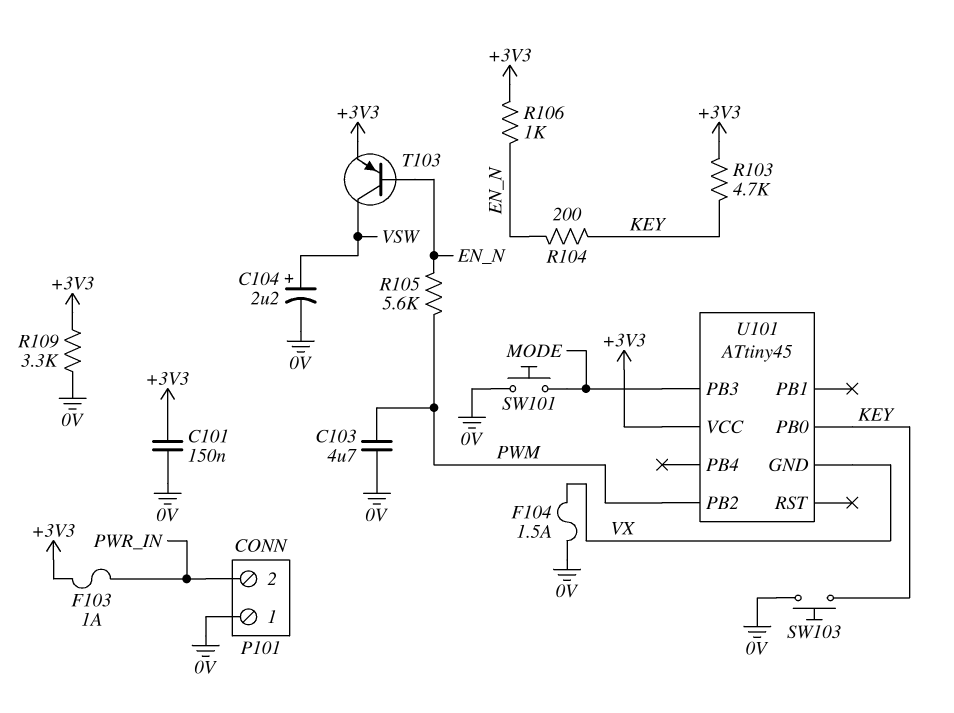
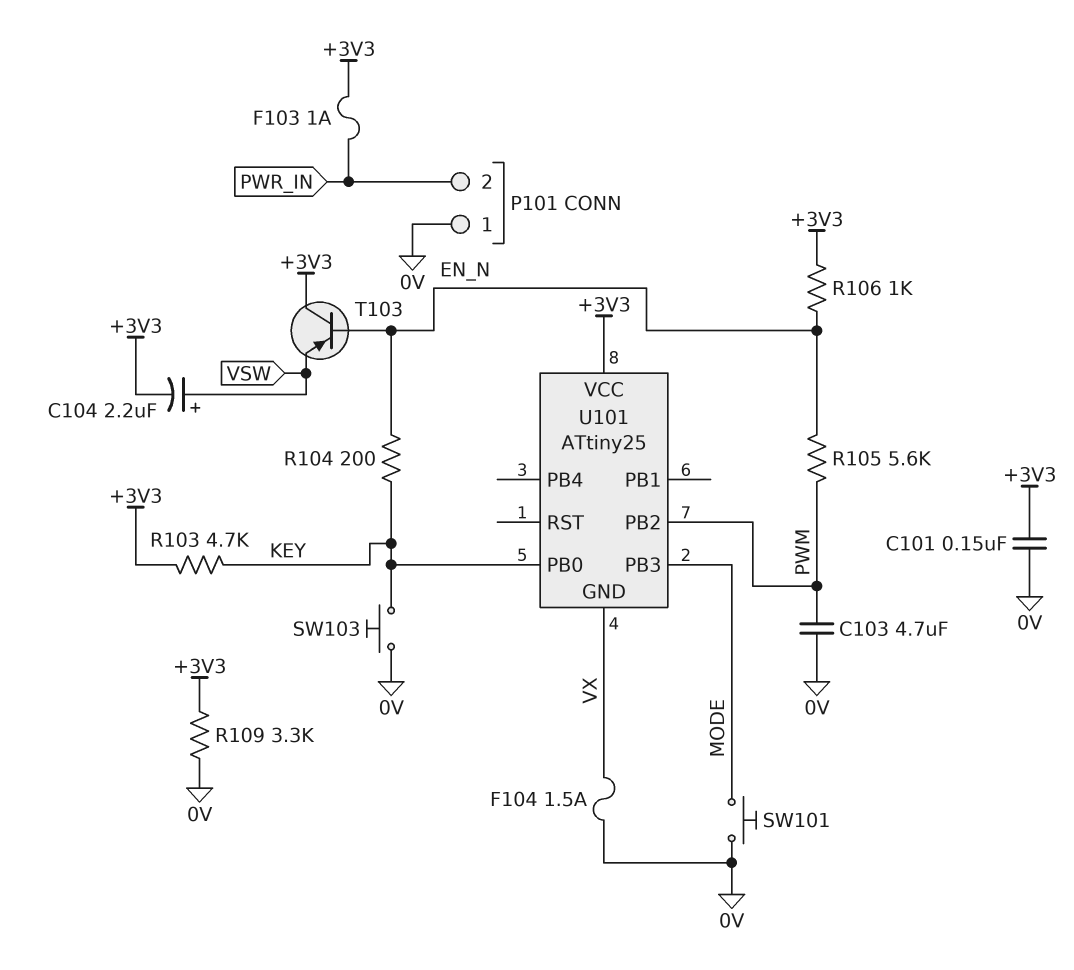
C104: 2.2uF (plus VSW, minus 0V) -> 2.2uF (plus VSW, minus +3V3)
T103: PNP (B EN_N, C VSW, E +3V3) -> PNP (B EN_N, C +3V3, E VSW)
U101: ATtiny45 -> ATtiny25

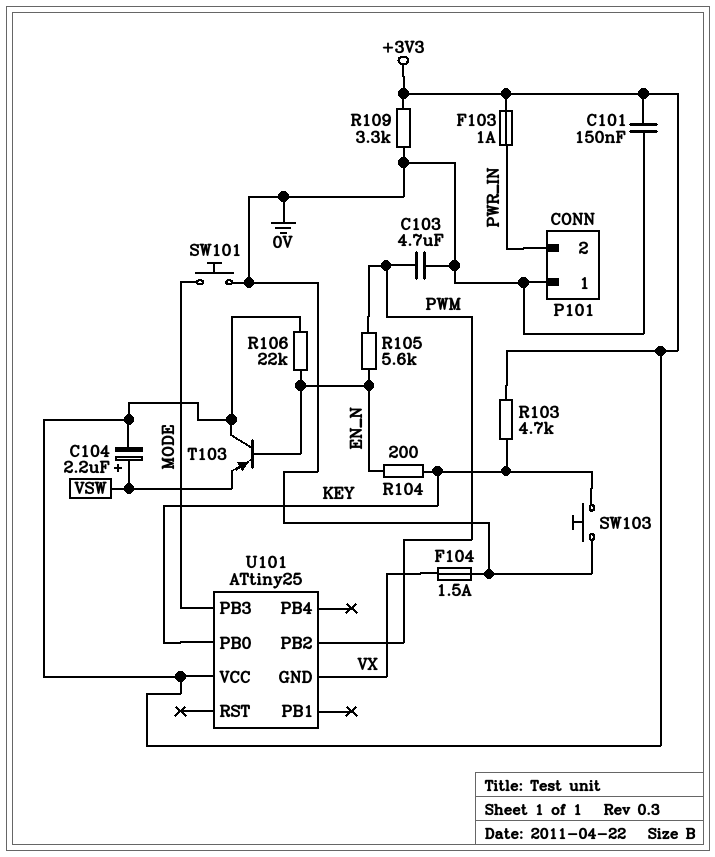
R106: 1k (+3V3, EN_N) -> 22k (+3V3, EN_N)

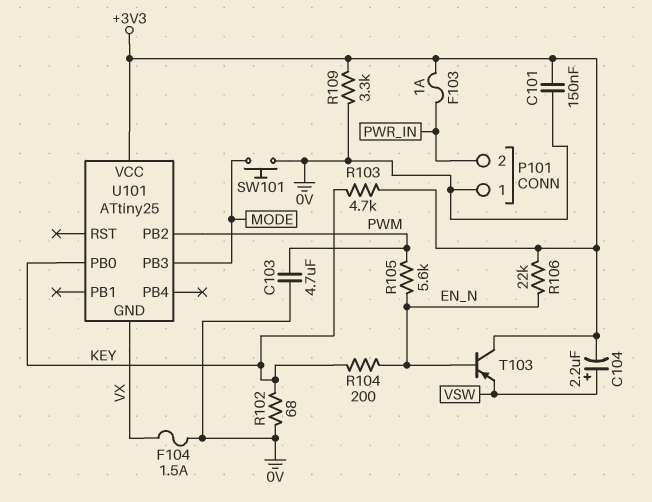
R102: none -> 68 (0V, KEY)
SW103: button (0V, KEY) -> none

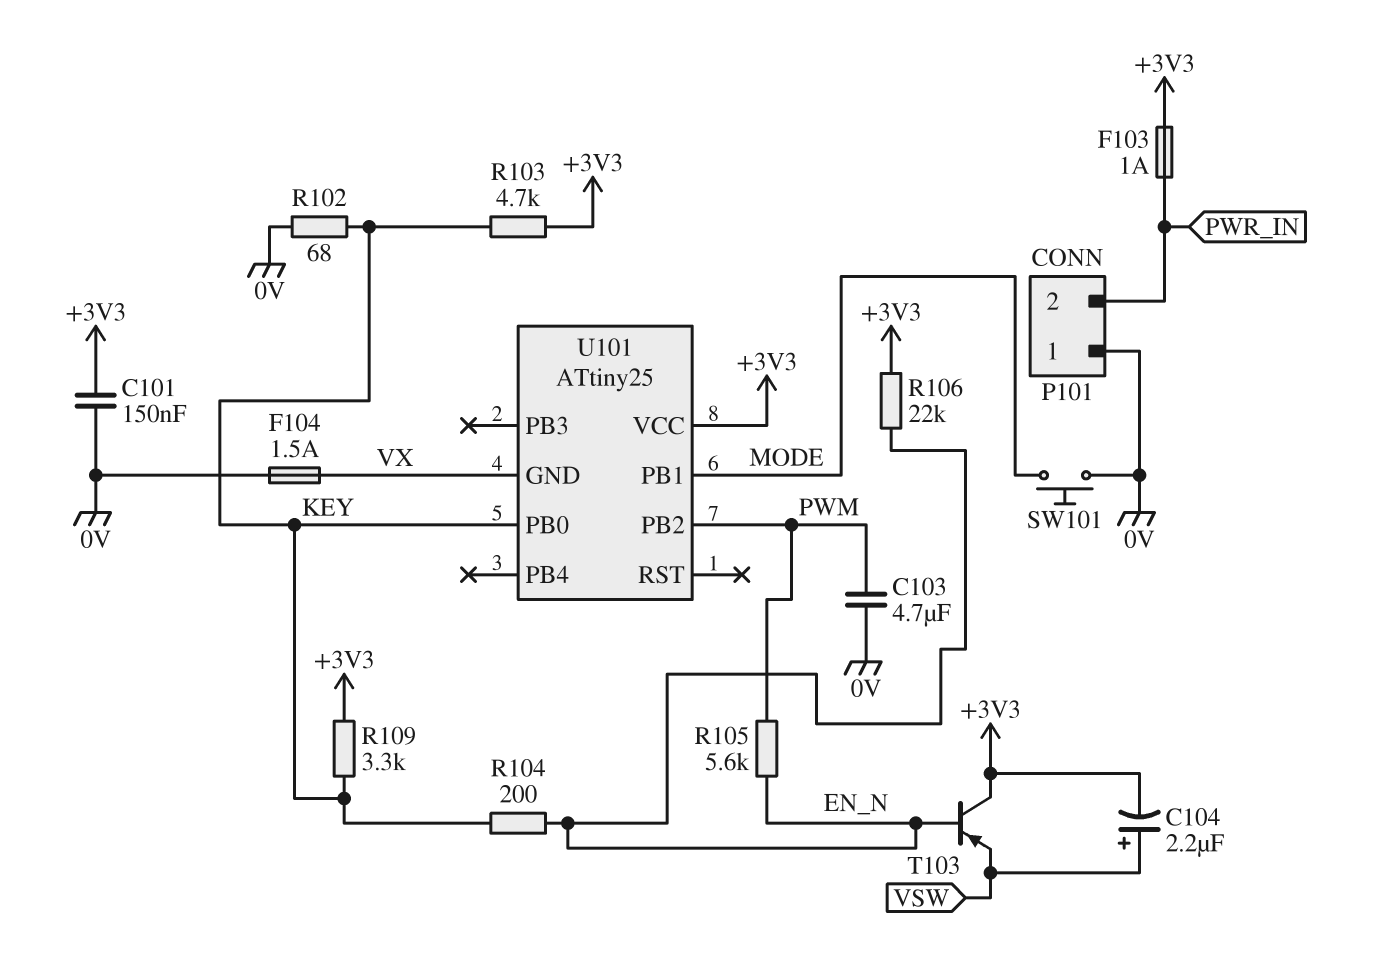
R109: 3.3k (+3V3, 0V) -> 3.3k (+3V3, KEY)
U101 pin PB1: none -> MODE
U101 pin PB3: MODE -> none

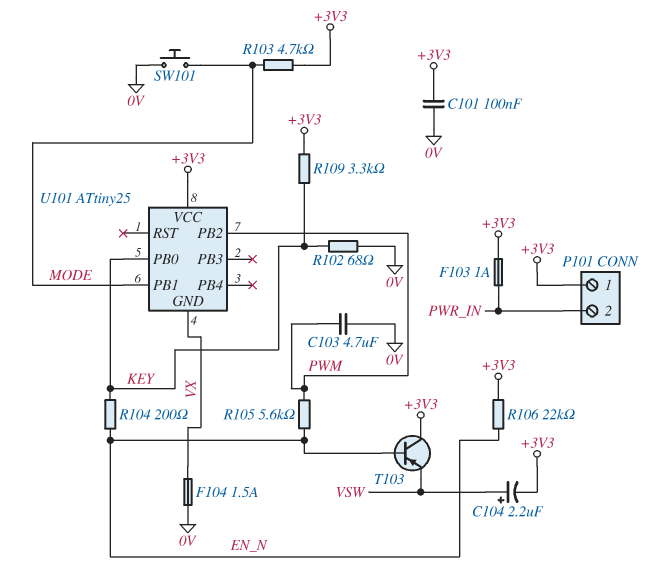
C101: 150nF (+3V3, 0V) -> 100nF (+3V3, 0V)
P101 pin 1: 0V -> +3V3
R103: 4.7k (+3V3, KEY) -> 4.7k (+3V3, MODE)

